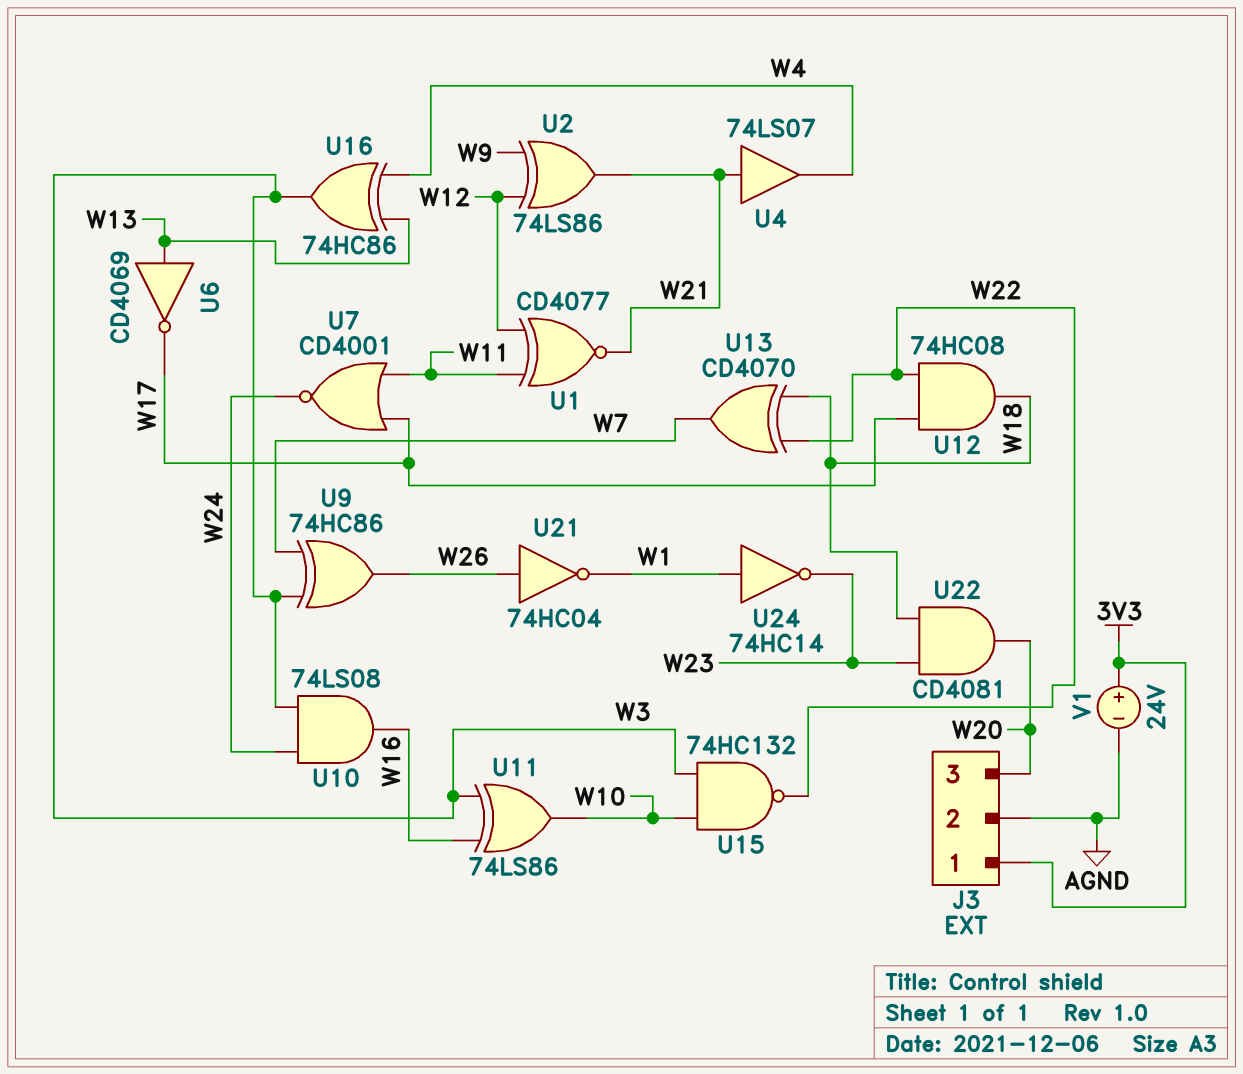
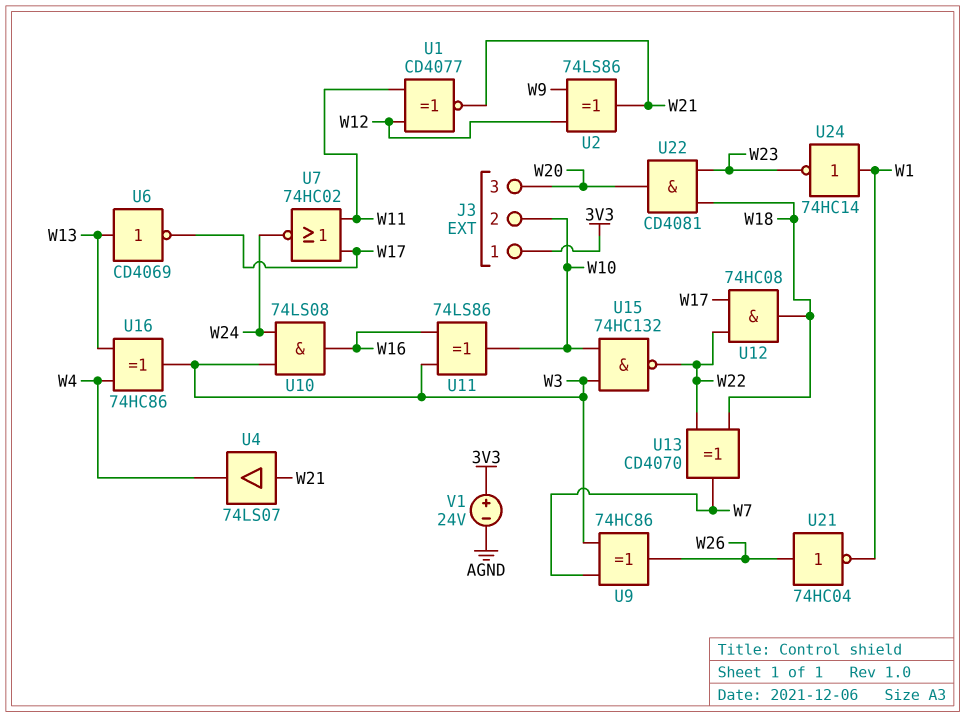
J3 pin 2: AGND -> W10
U7: NOR CD4001 (in W11, in W17, out W24) -> NOR 74HC02 (in W11, in W17, out W24)

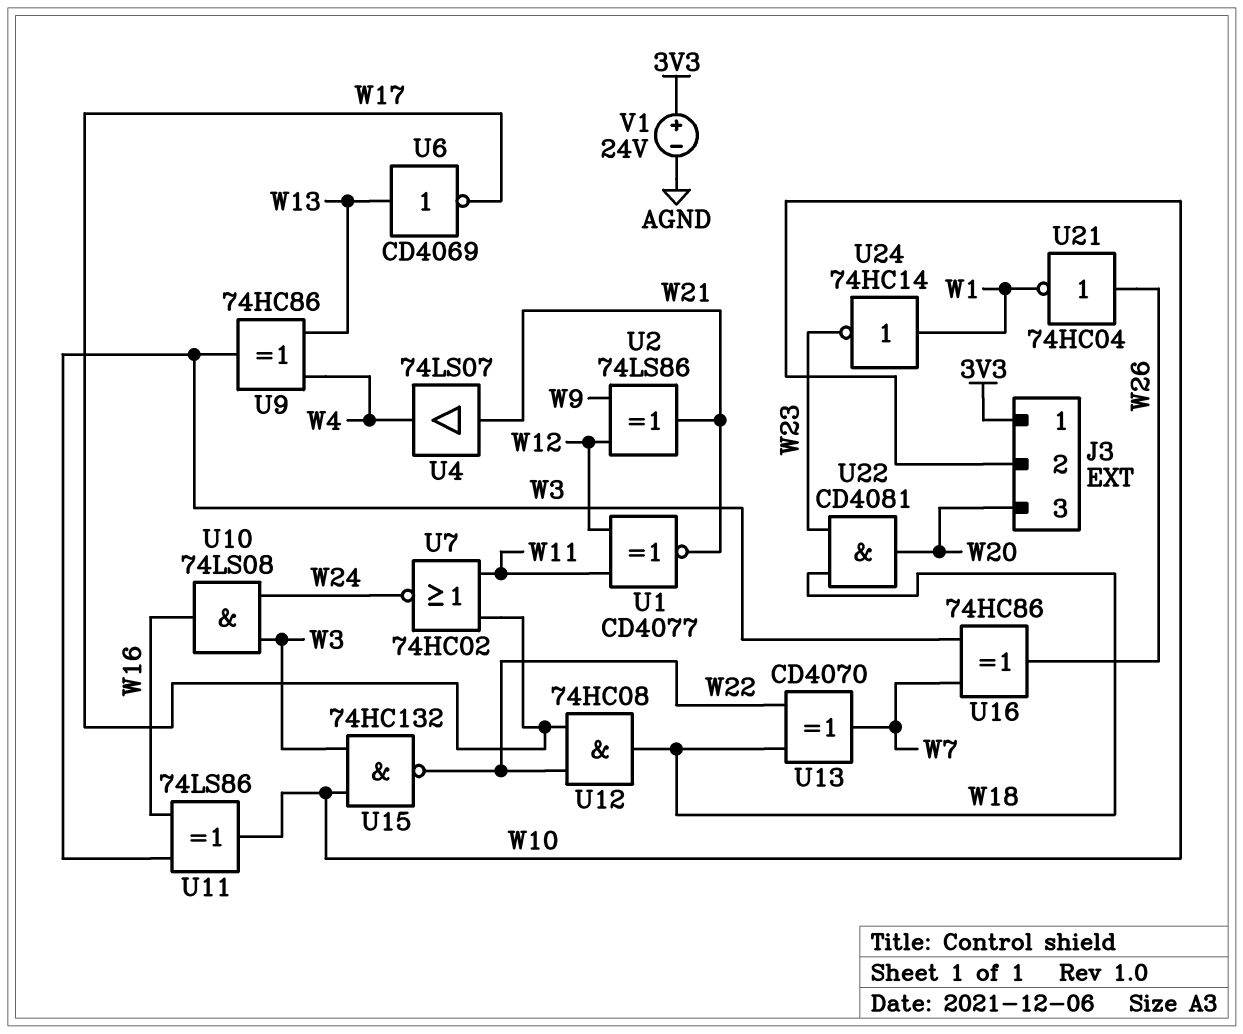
U9: XOR 74HC86 (in W3, in W7, out W26) -> XOR 74HC86 (in W4, in W13, out W3)
U16: XOR 74HC86 (in W4, in W13, out W3) -> XOR 74HC86 (in W3, in W7, out W26)

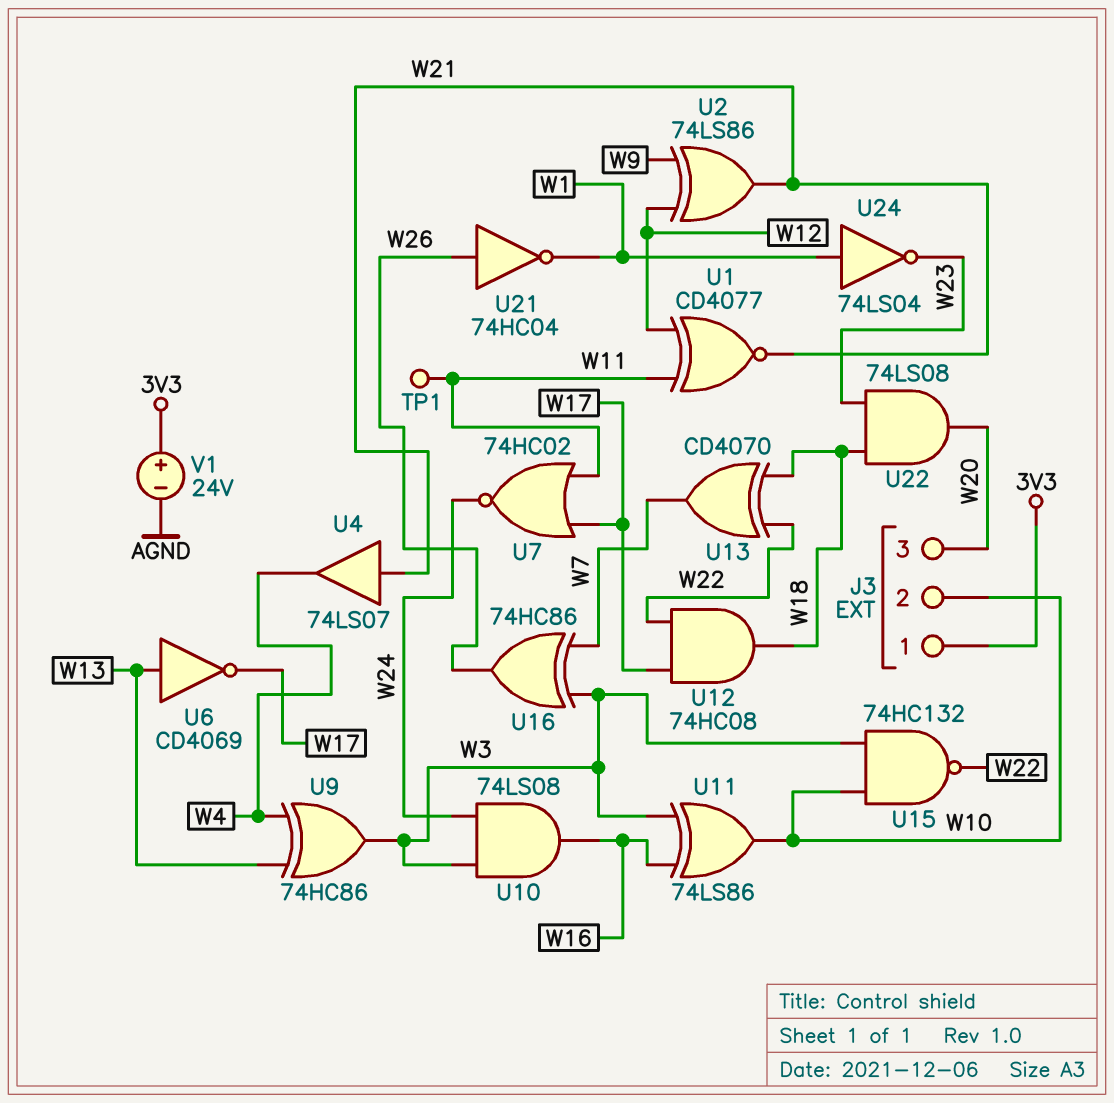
TP1: none -> test point (W11)
U22: AND CD4081 (in W18, in W23, out W20) -> AND 74LS08 (in W18, in W23, out W20)
U24: NOT 74HC14 (in W1, out W23) -> NOT 74LS04 (in W1, out W23)

